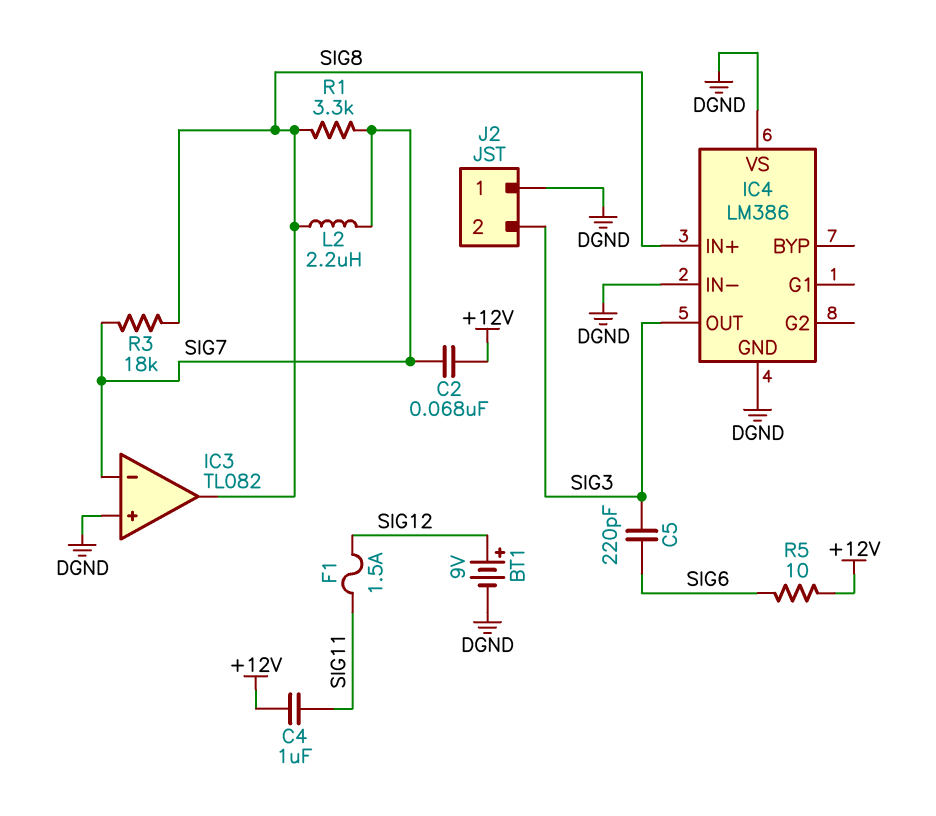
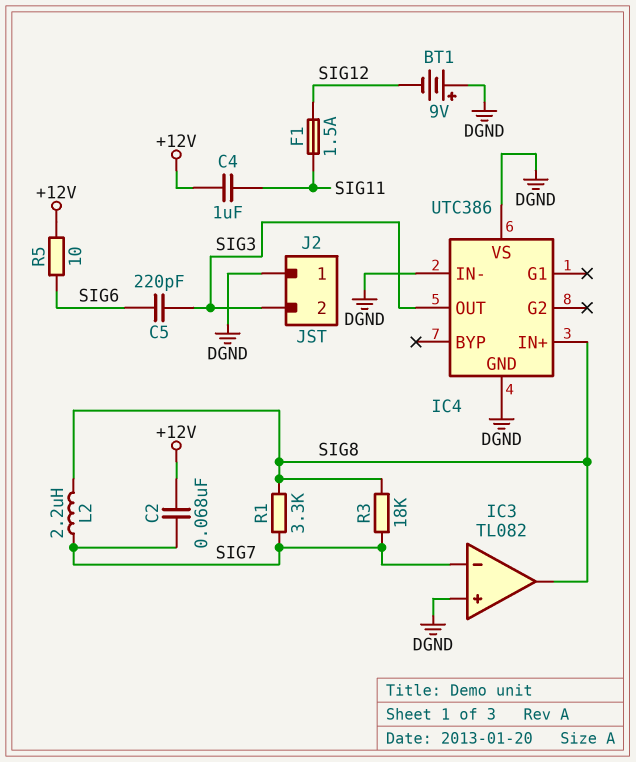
BT1: 9V (plus SIG12, minus DGND) -> 9V (plus DGND, minus SIG12)
IC4: LM386 -> UTC386

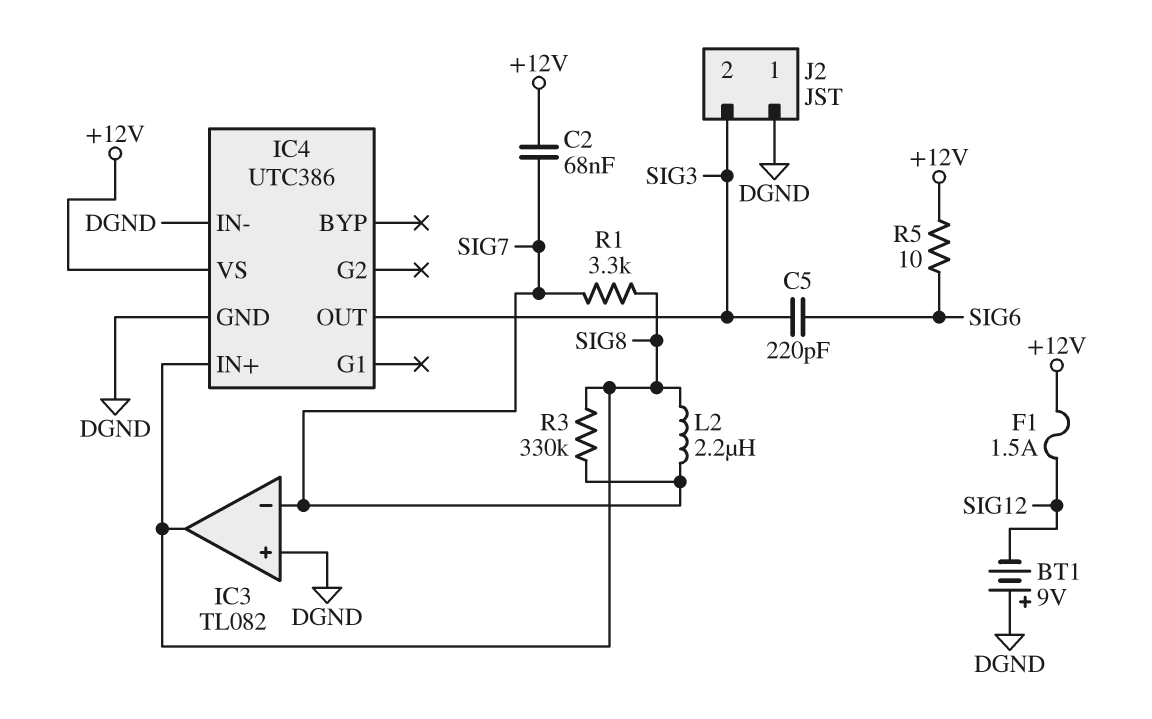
C4: 1uF (+12V, SIG11) -> none
F1: 1.5A (SIG11, SIG12) -> 1.5A (+12V, SIG12)
IC4 pin VS: DGND -> +12V
R3: 18k (SIG7, SIG8) -> 330k (SIG7, SIG8)

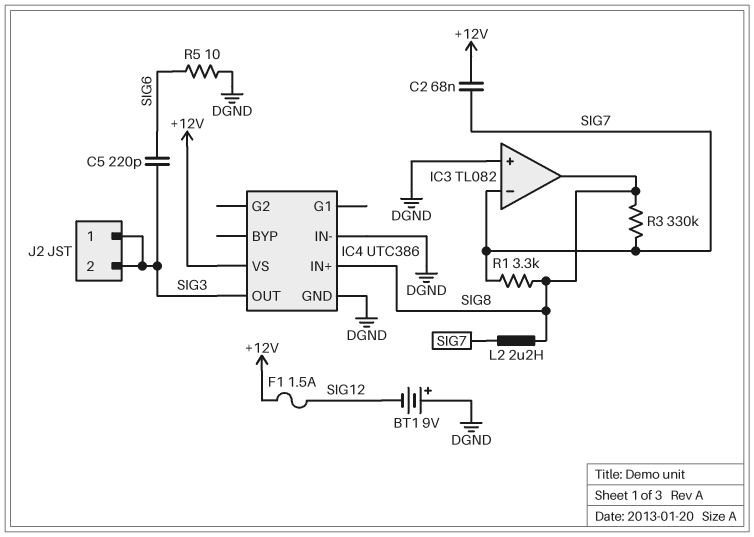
J2 pin 1: DGND -> SIG3
R5: 10 (+12V, SIG6) -> 10 (DGND, SIG6)

